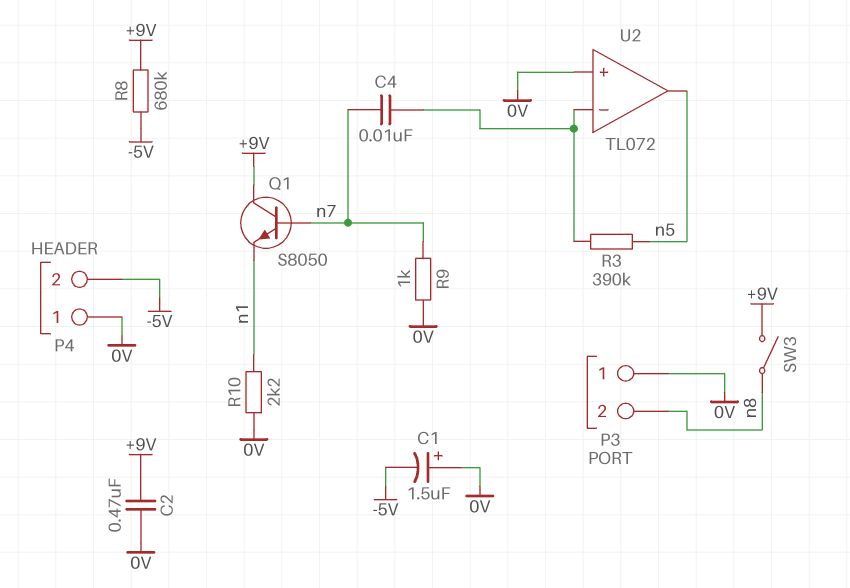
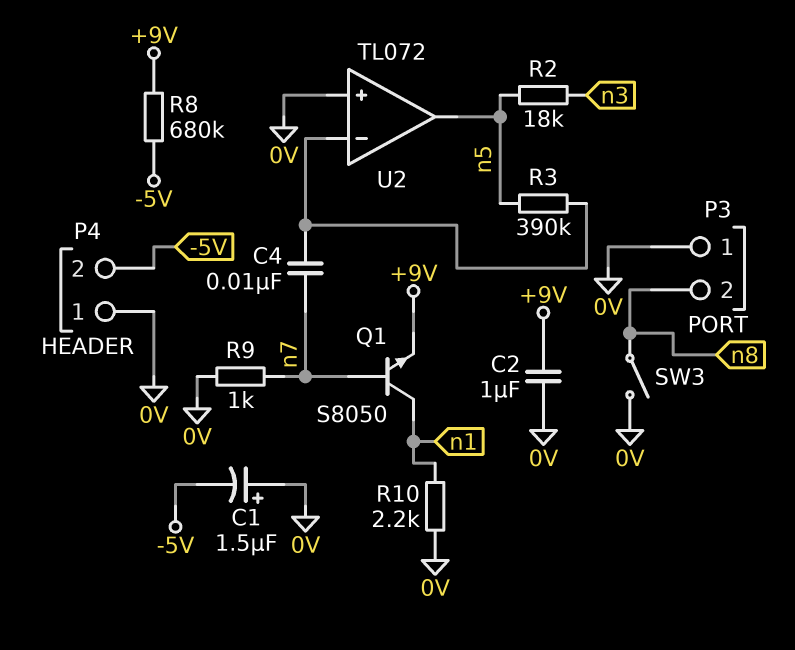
C2: 470nF (+9V, 0V) -> 1uF (+9V, 0V)
Q1: NPN S8050 (B n7, C +9V, E n1) -> NPN S8050 (B n7, C n1, E +9V)
R2: none -> 18k (n3, n5)
SW3: switch (+9V, n8) -> switch (0V, n8)

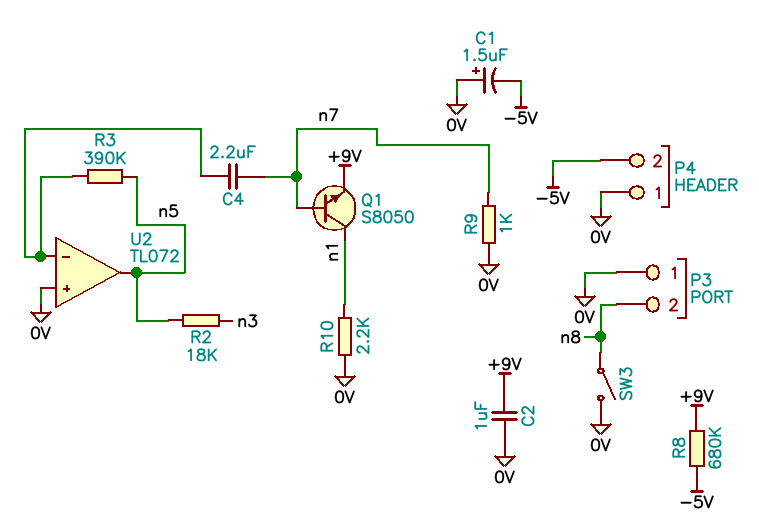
C4: 10nF (U2/in-, n7) -> 2.2uF (U2/in-, n7)

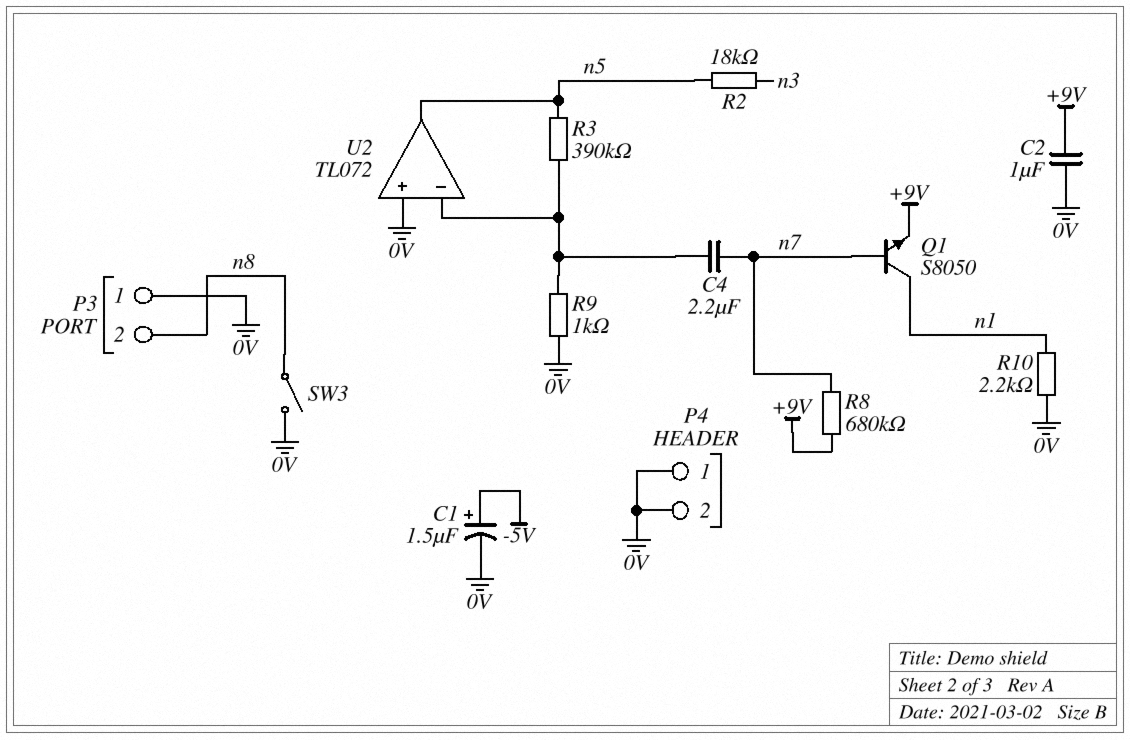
C1: 1.5uF (plus 0V, minus -5V) -> 1.5uF (plus -5V, minus 0V)
P4 pin 2: -5V -> 0V
R8: 680k (+9V, -5V) -> 680k (+9V, n7)
R9: 1k (0V, n7) -> 1k (0V, U2/in-)

